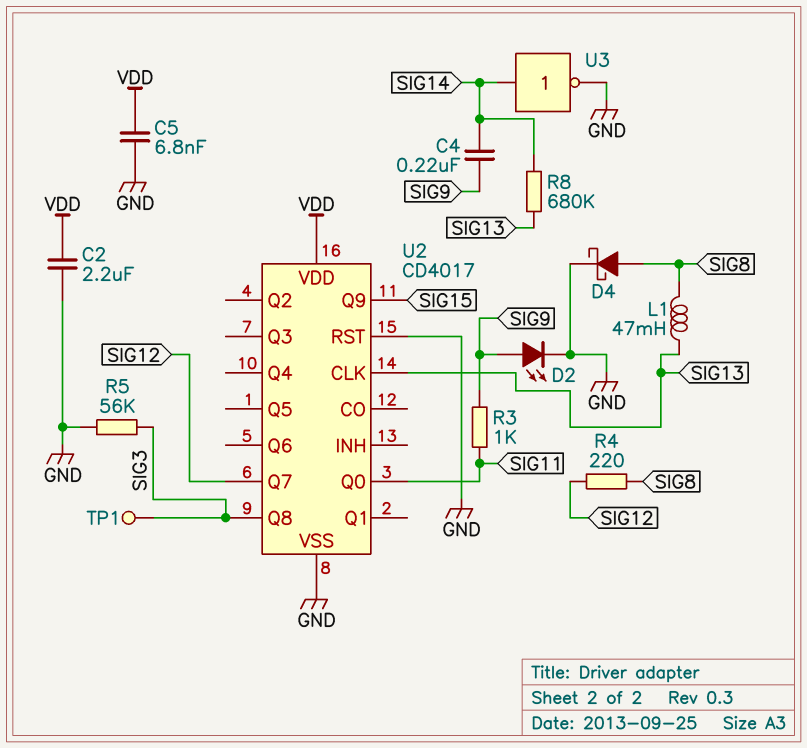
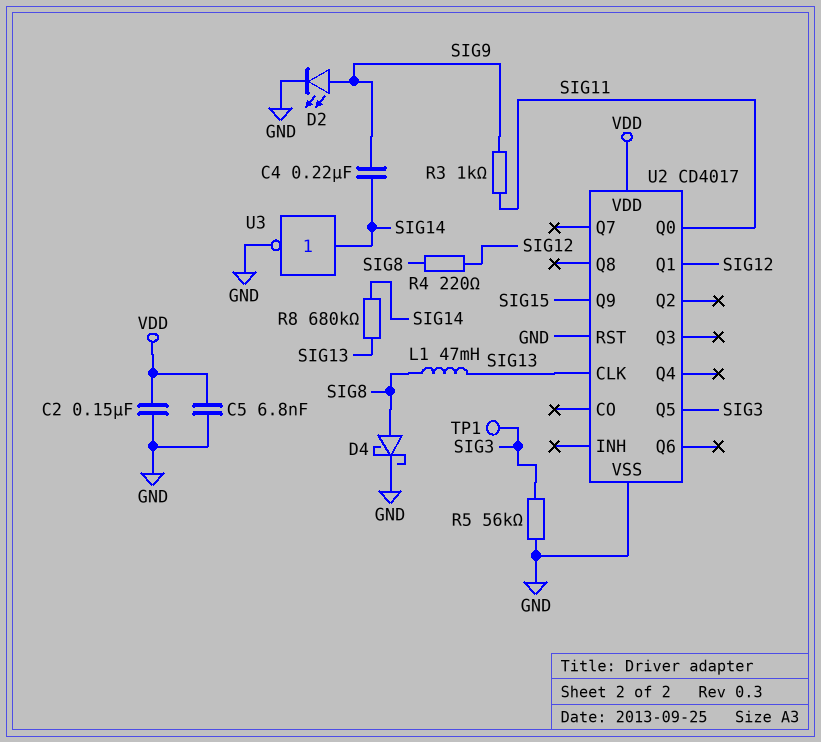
C2: 2.2uF (GND, VDD) -> 150nF (GND, VDD)
U2 pin Q1: none -> SIG12
U2 pin Q5: none -> SIG3
U2 pin Q7: SIG12 -> none
U2 pin Q8: SIG3 -> none

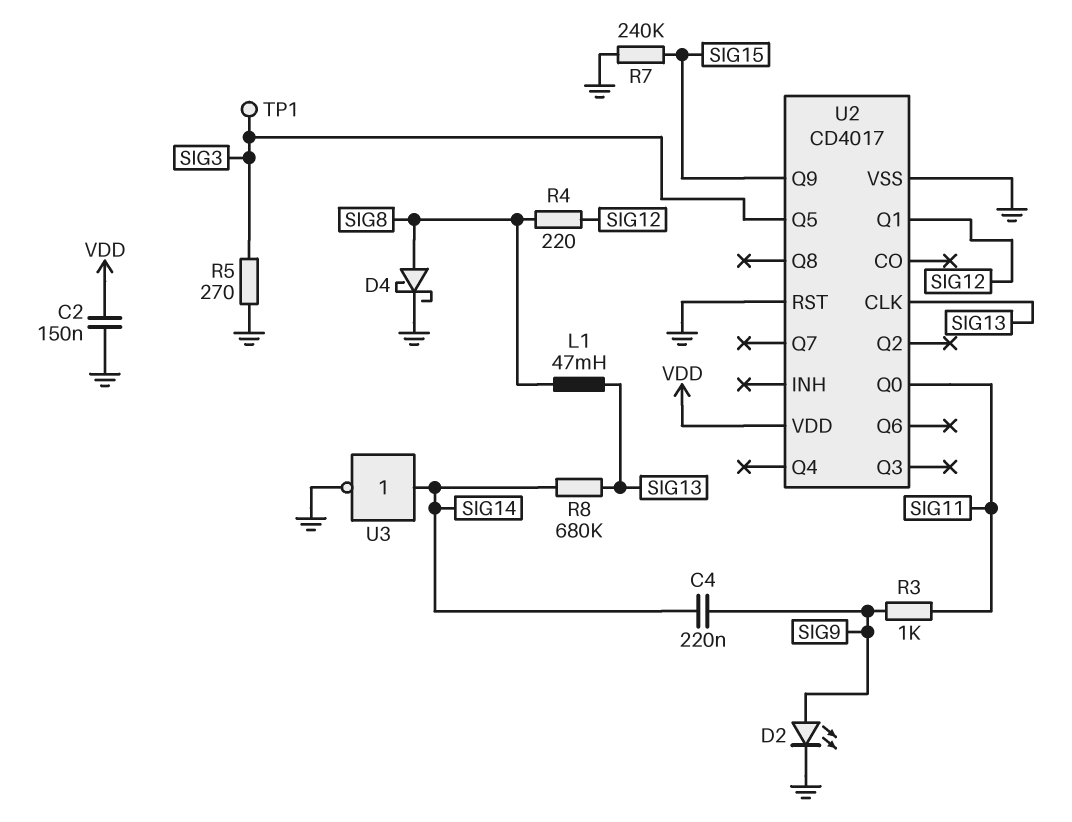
C5: 6.8nF (GND, VDD) -> none
R5: 56k (GND, SIG3) -> 270 (GND, SIG3)
R7: none -> 240k (GND, SIG15)

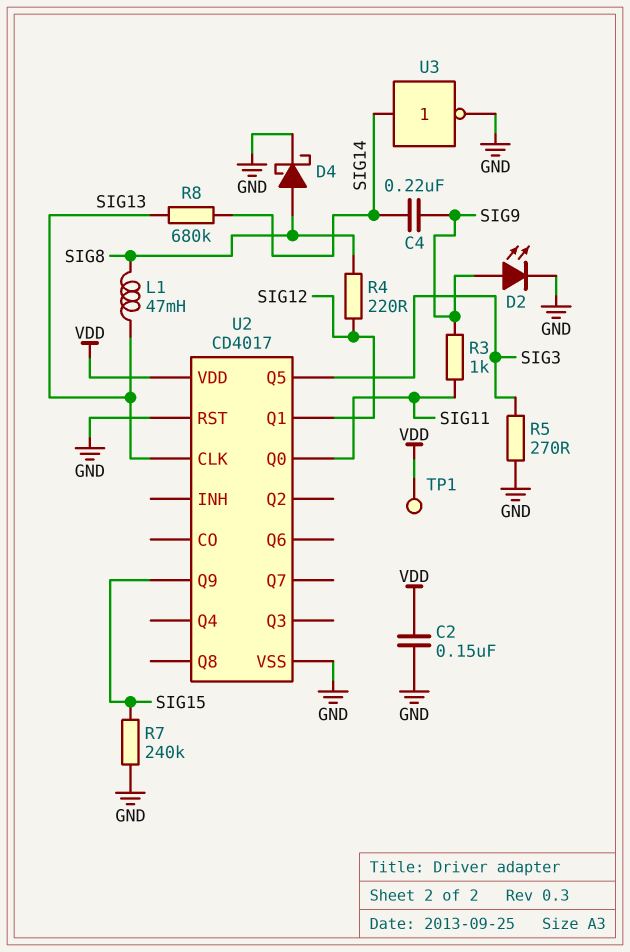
TP1: test point (SIG3) -> test point (VDD)

